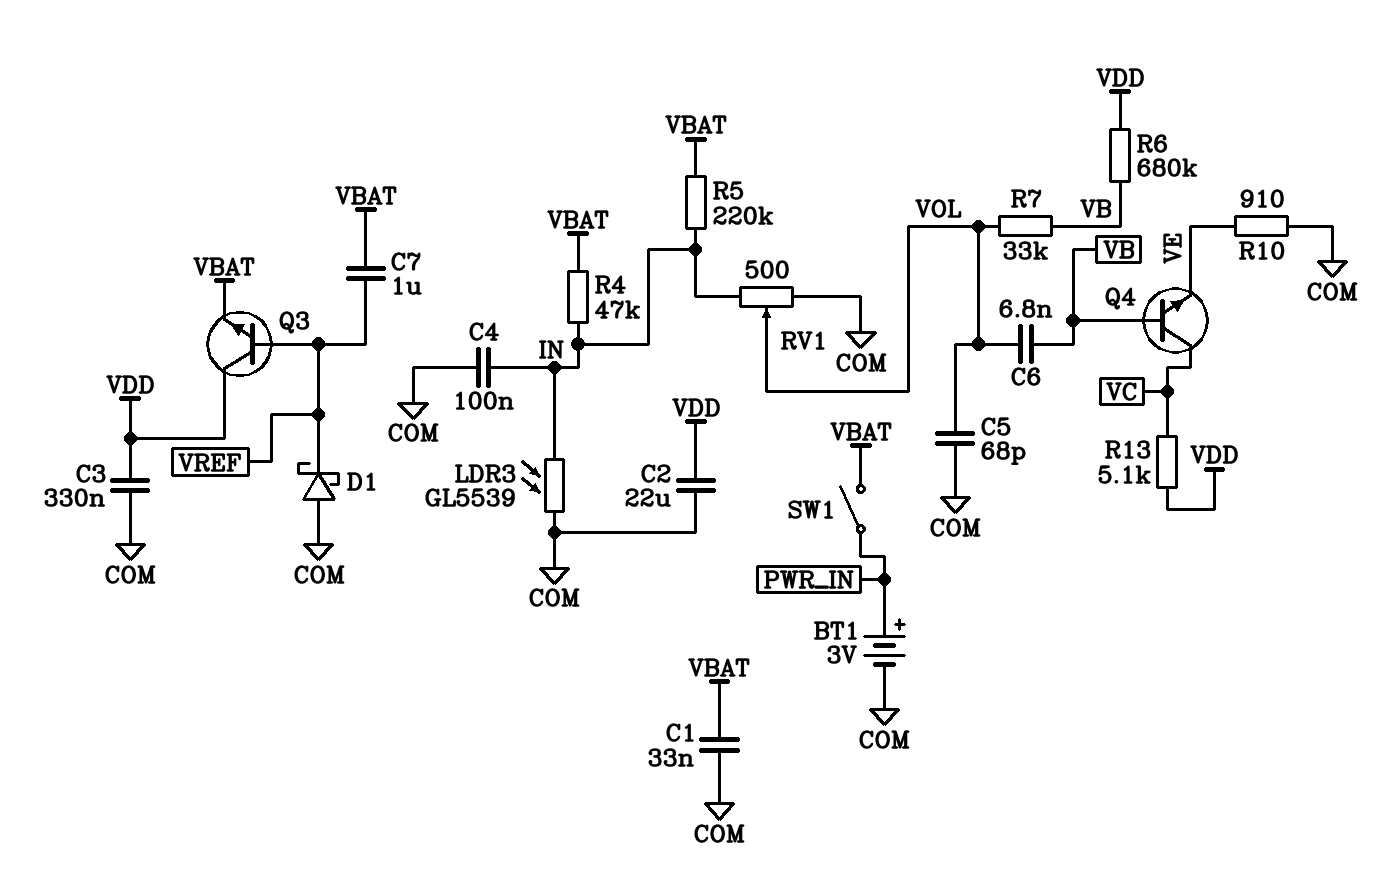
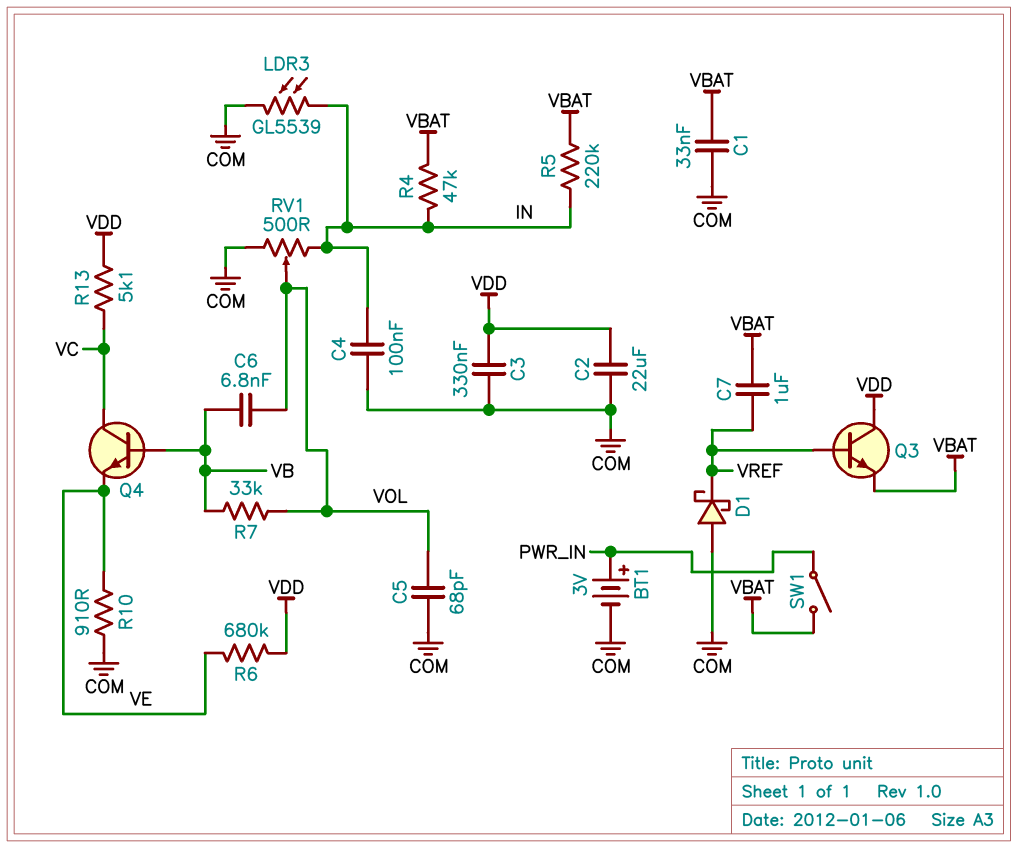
R6: 680k (VB, VDD) -> 680k (VDD, VE)

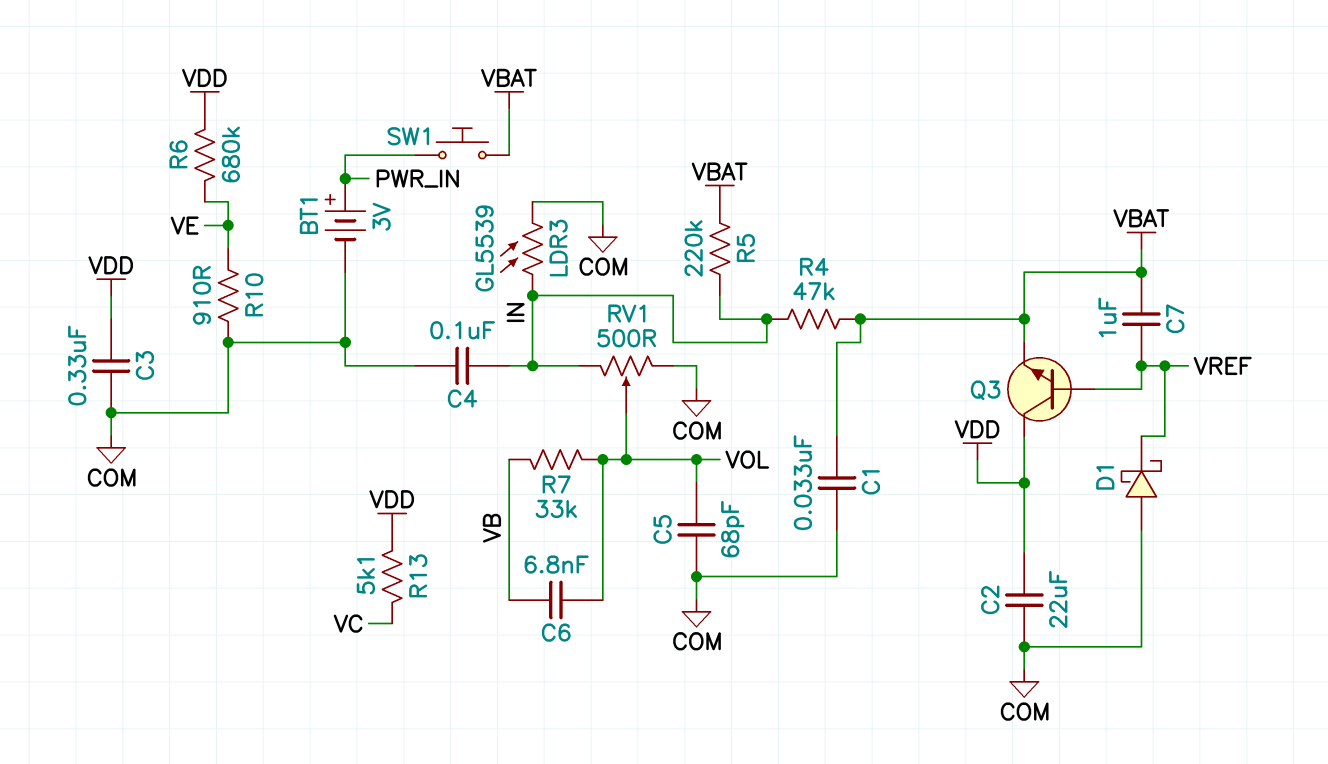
Q4: NPN (B VB, C VC, E VE) -> none
SW1: switch (PWR_IN, VBAT) -> button (PWR_IN, VBAT)

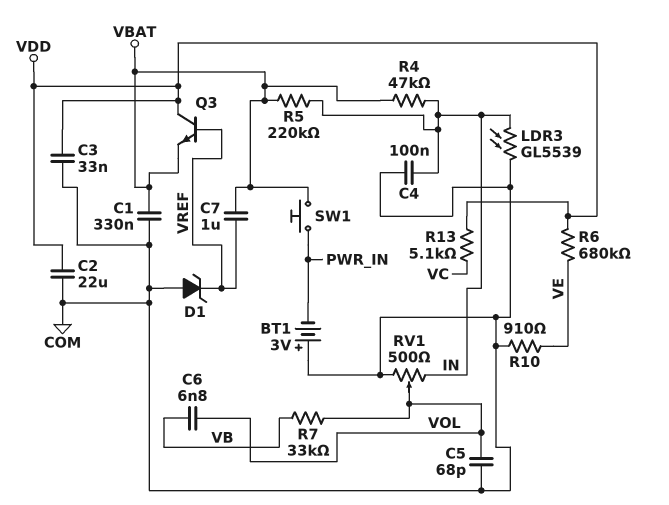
BT1: 3V (plus PWR_IN, minus COM) -> 3V (plus COM, minus PWR_IN)
C1: 33nF (COM, VBAT) -> 330nF (COM, VBAT)
C3: 330nF (COM, VDD) -> 33nF (COM, VDD)
D1: schottky (A COM, K VREF) -> zener (A COM, K VREF)

